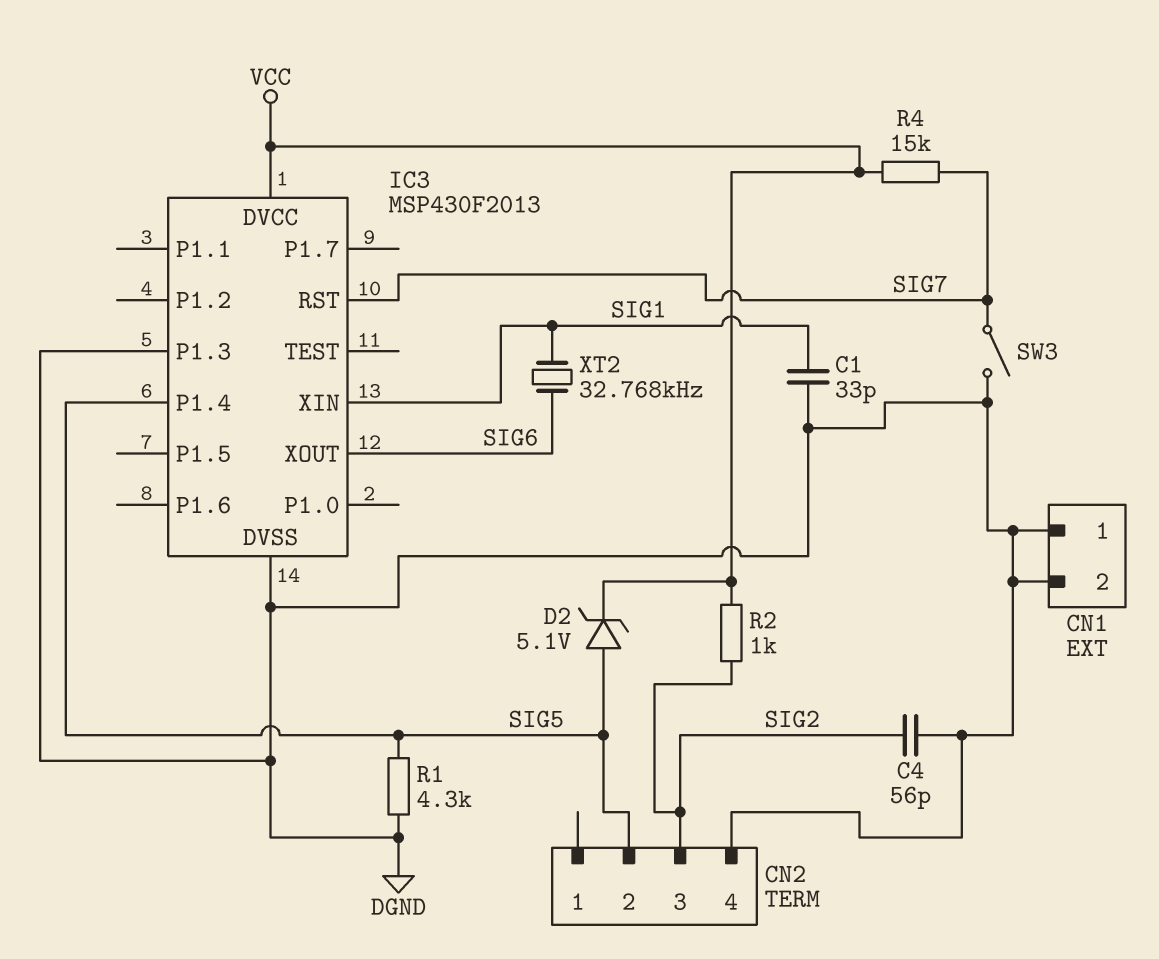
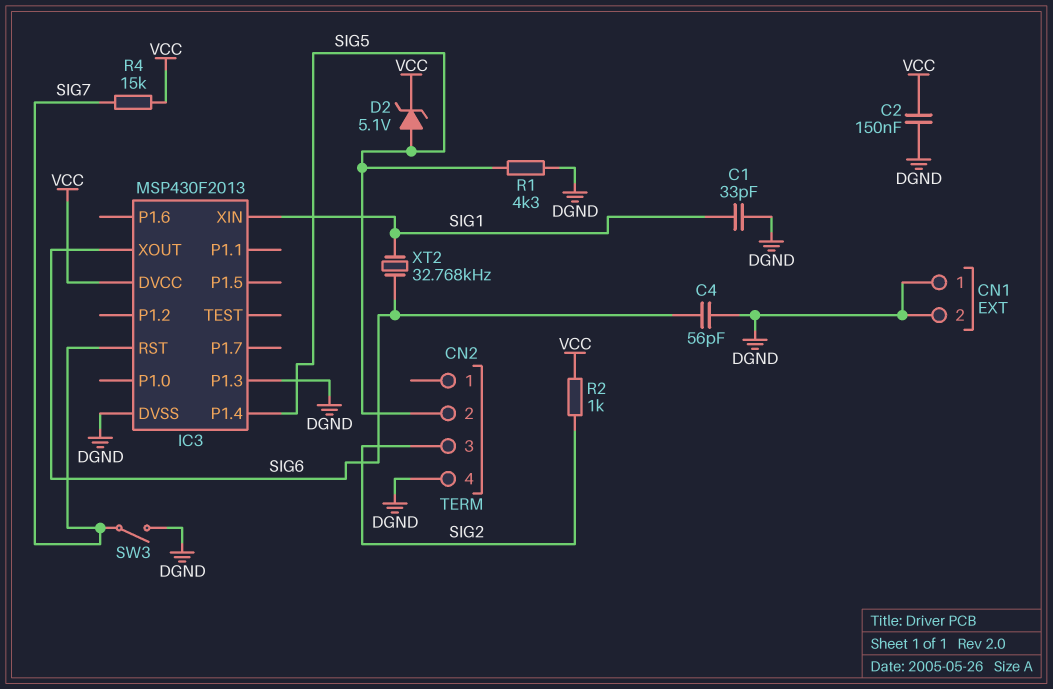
C2: none -> 150nF (DGND, VCC)
C4: 56pF (DGND, SIG2) -> 56pF (DGND, SIG6)

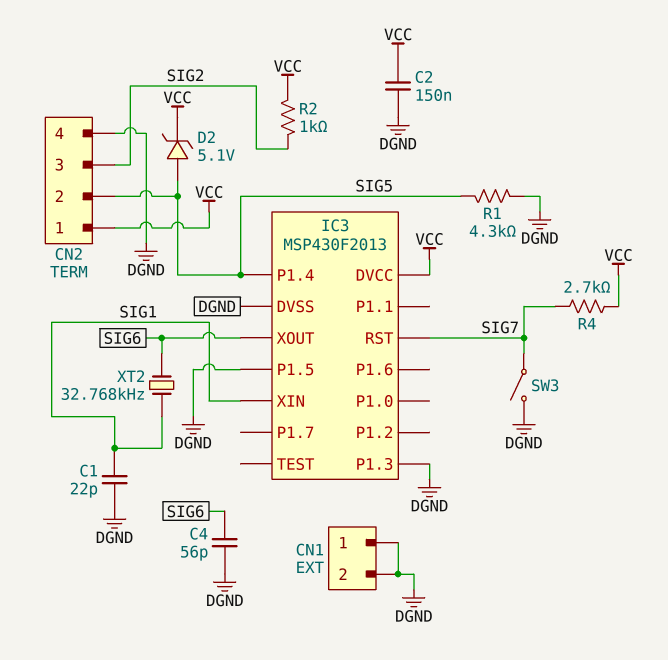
C1: 33pF (DGND, SIG1) -> 22pF (DGND, SIG1)
CN2 pin 1: none -> VCC
IC3 pin P1.5: none -> DGND
R4: 15k (SIG7, VCC) -> 2.7k (SIG7, VCC)

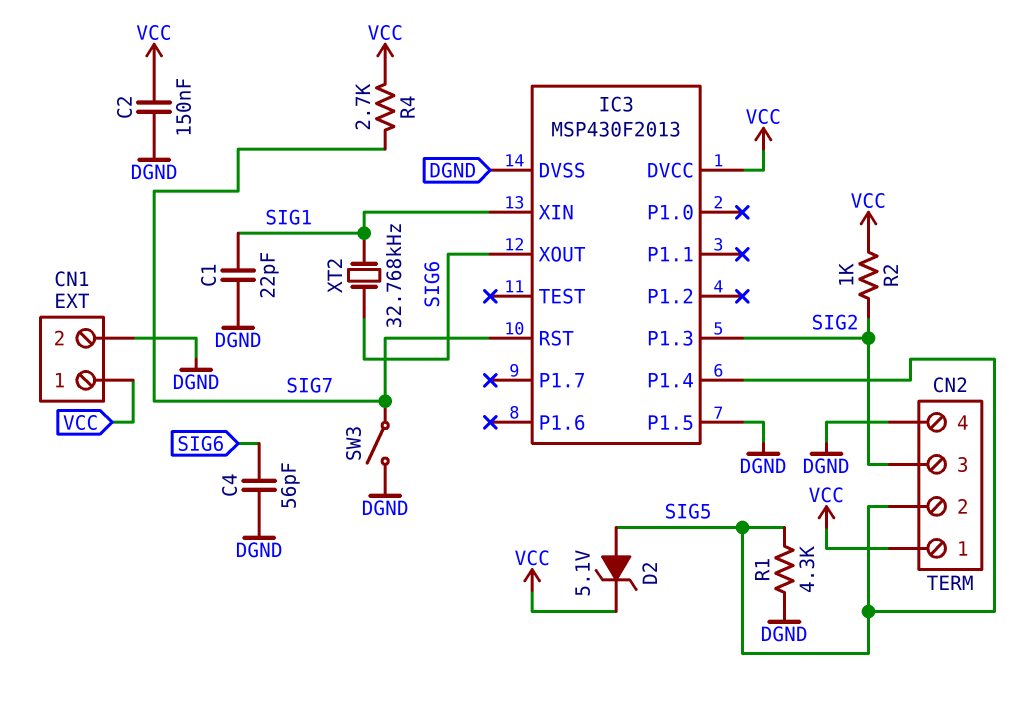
CN1 pin 1: DGND -> VCC
IC3 pin P1.3: DGND -> SIG2

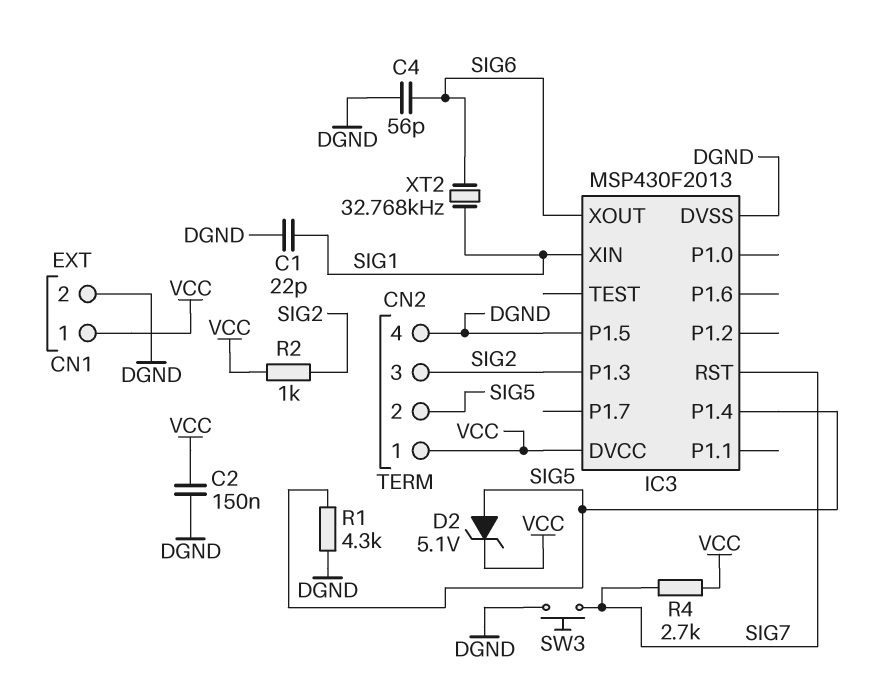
SW3: switch (DGND, SIG7) -> button (DGND, SIG7)

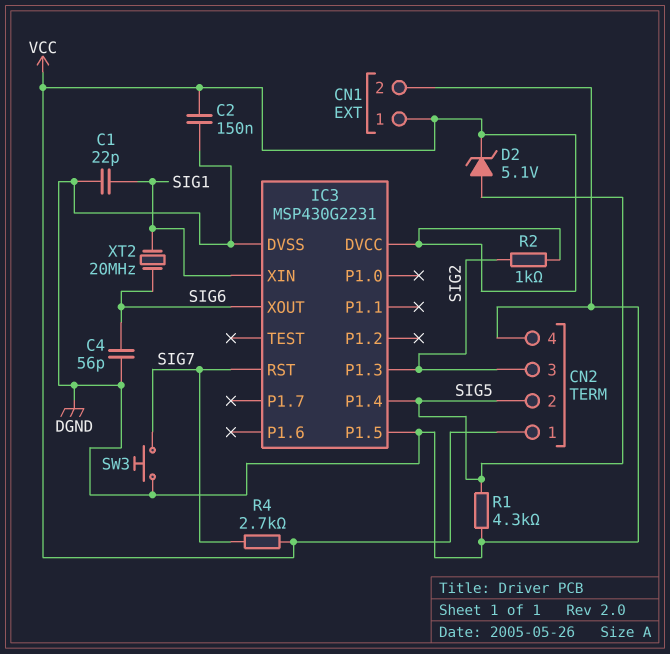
IC3: MSP430F2013 -> MSP430G2231
XT2: 32.768kHz (SIG1, SIG6) -> 20MHz (SIG1, SIG6)

